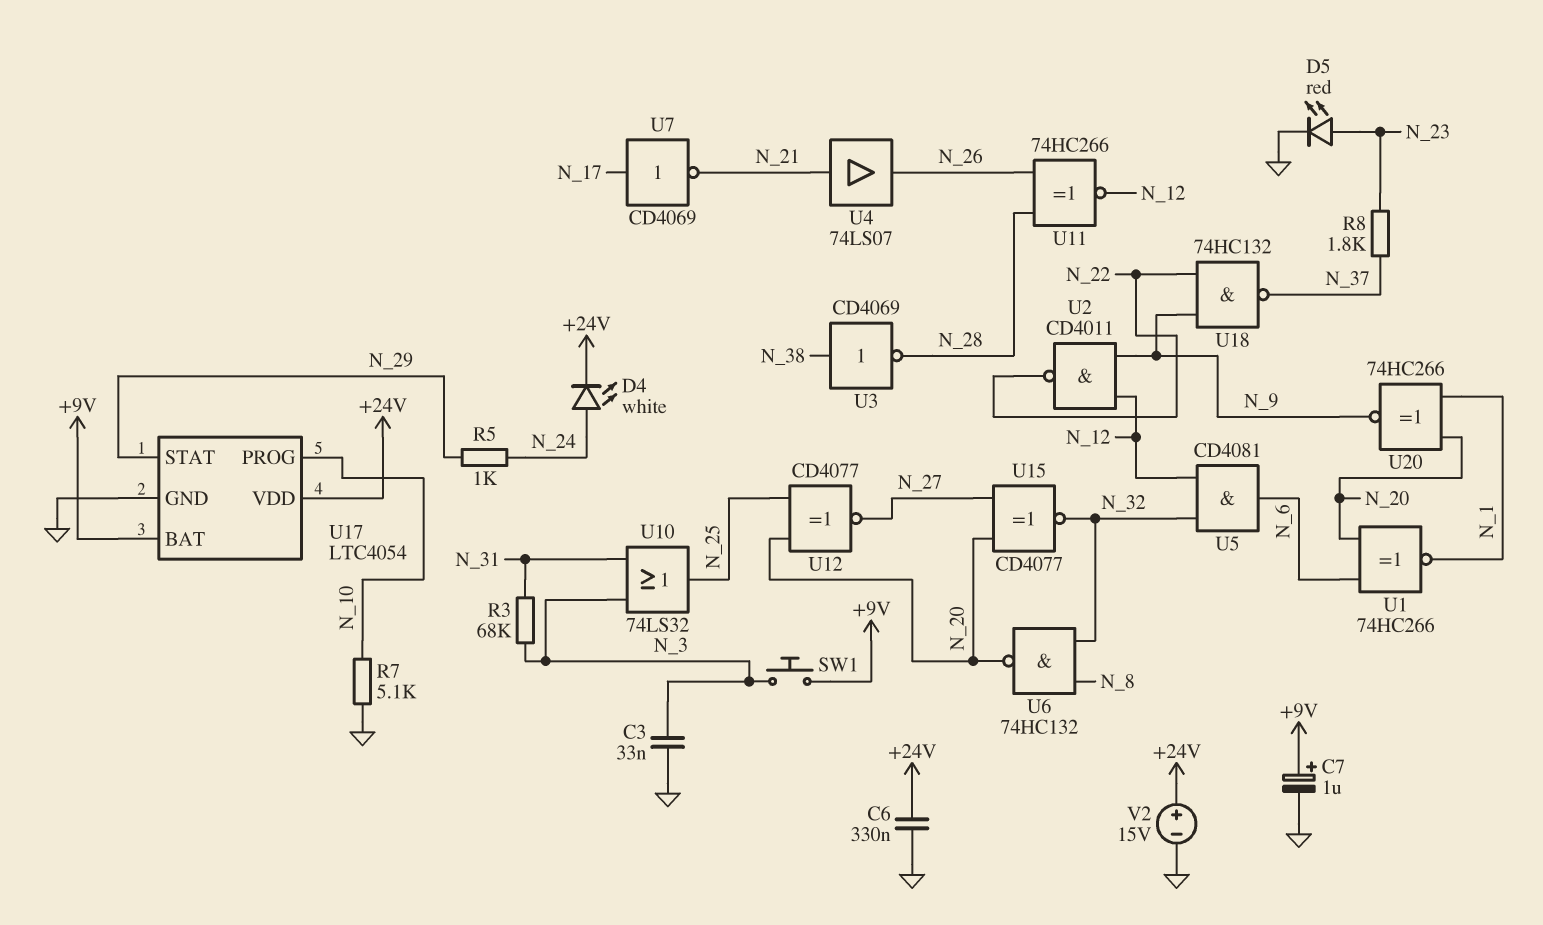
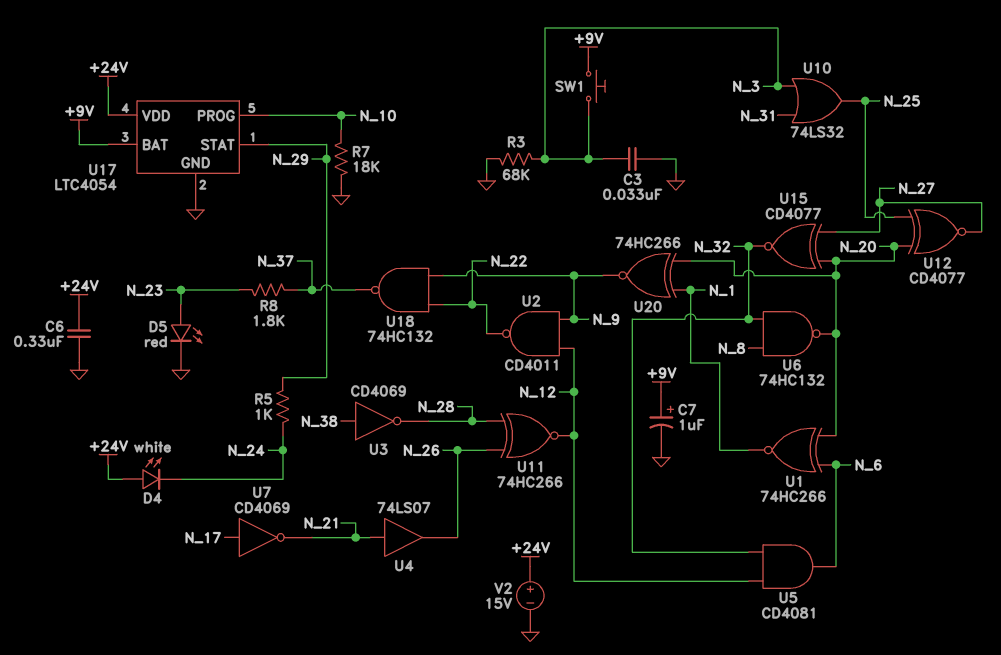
D4: LED white (A N_24, K +24V) -> LED white (A +24V, K N_24)
R3: 68k (N_3, N_31) -> 68k (GND, N_3)
R7: 5.1k (GND, N_10) -> 18k (GND, N_10)

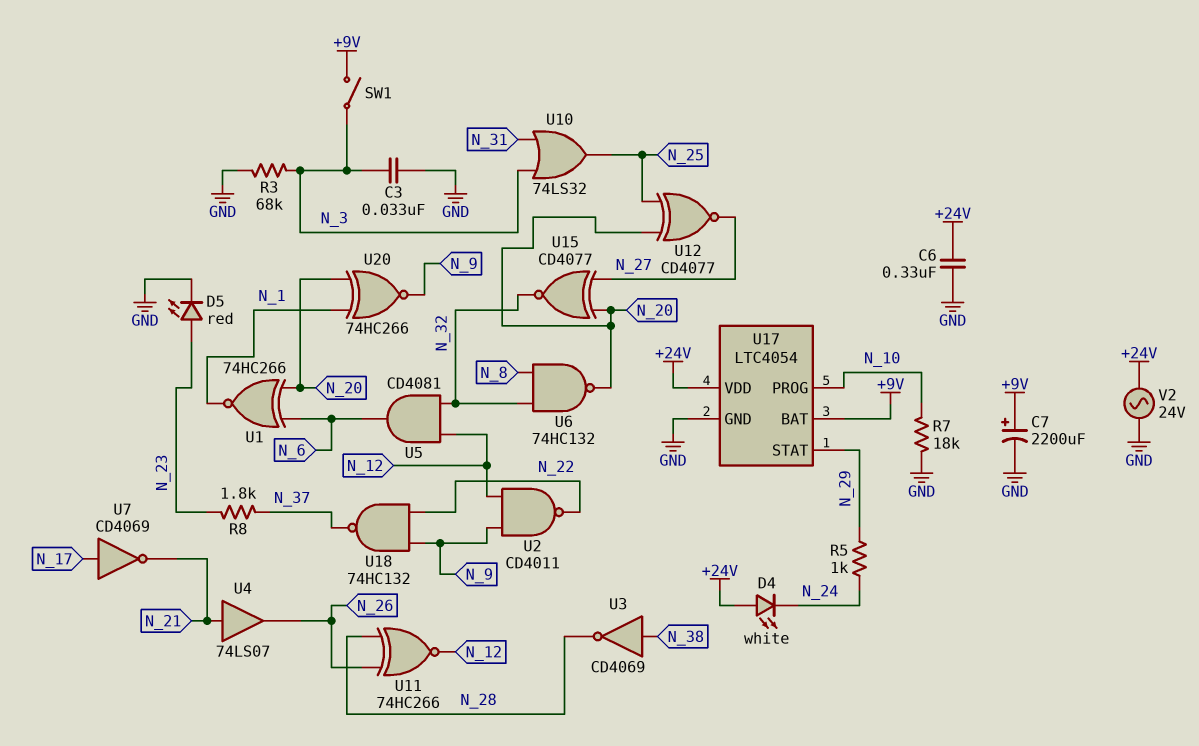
C7: 1uF (plus +9V, minus GND) -> 2200uF (plus +9V, minus GND)
SW1: button (+9V, N_3) -> switch (+9V, N_3)
V2: 15V (plus +24V, minus GND) -> AC 24V (+24V, GND)

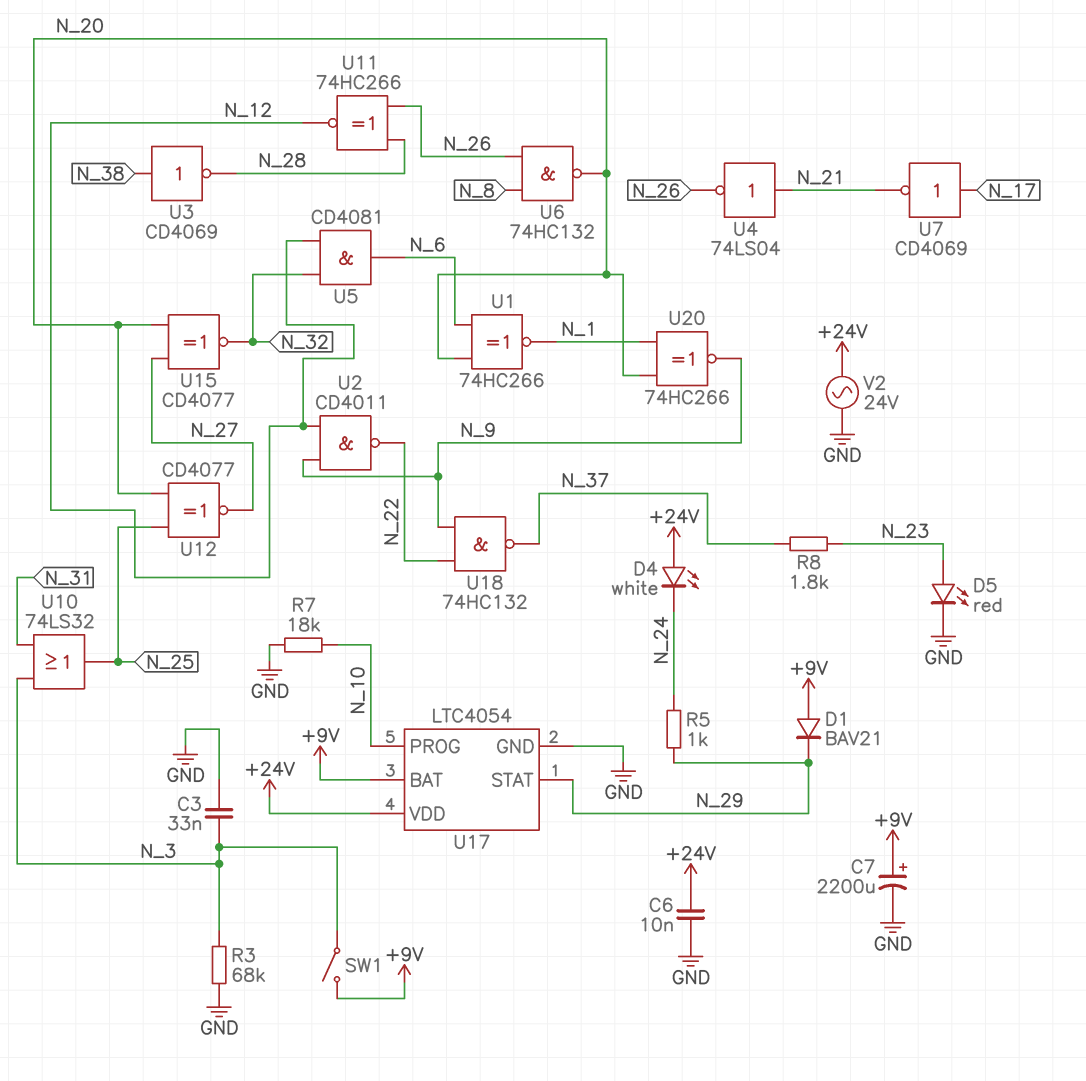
C6: 330nF (+24V, GND) -> 10nF (+24V, GND)
D1: none -> diode BAV21 (A +9V, K N_29)
U4: buffer 74LS07 (in N_21, out N_26) -> NOT 74LS04 (in N_21, out N_26)
U6: NAND 74HC132 (in N_8, in N_32, out N_20) -> NAND 74HC132 (in N_8, in N_26, out N_20)

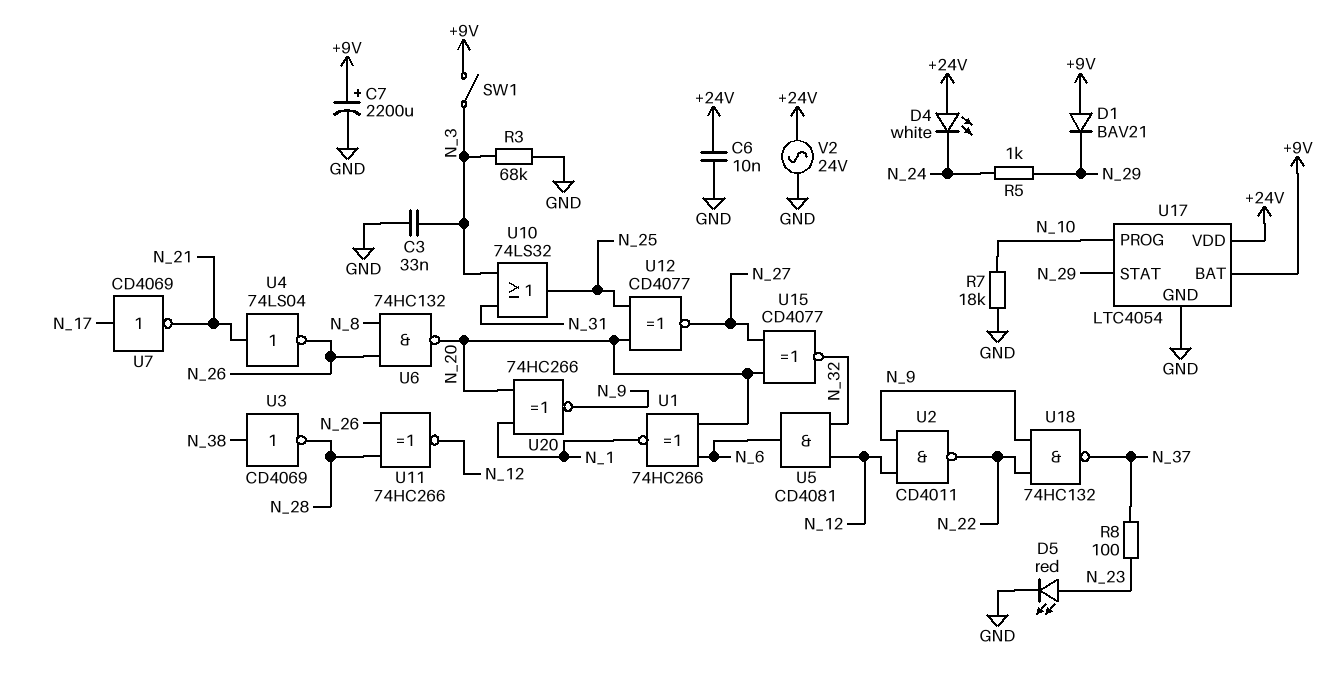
R8: 1.8k (N_23, N_37) -> 100 (N_23, N_37)

